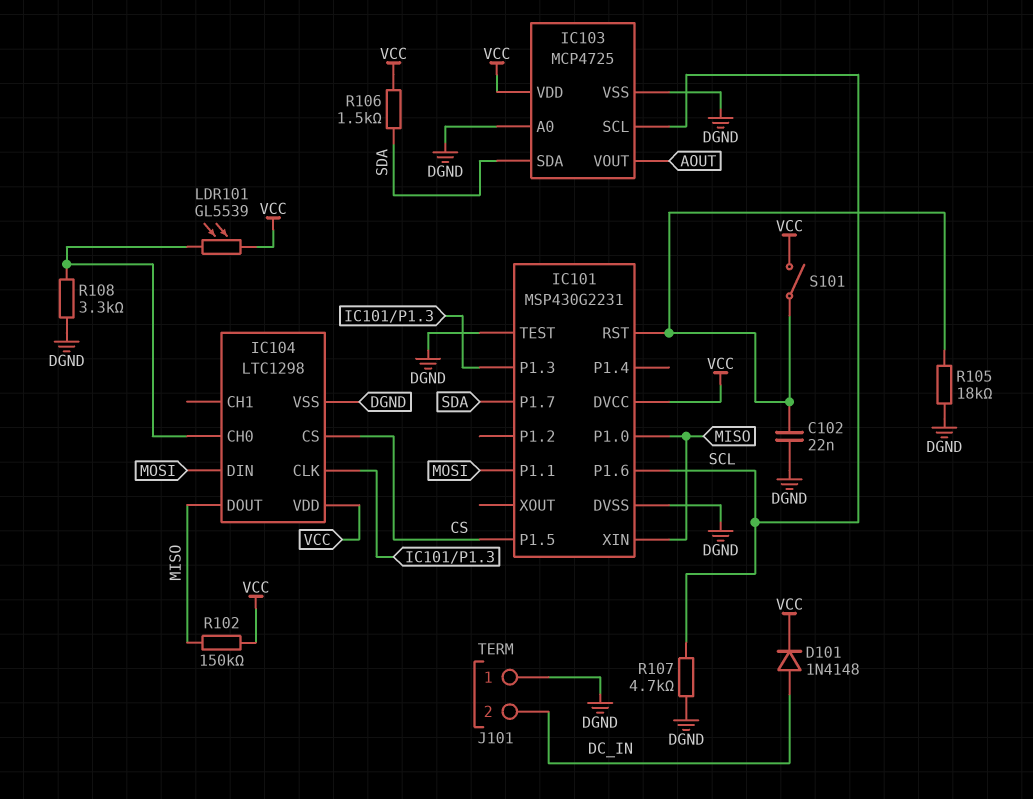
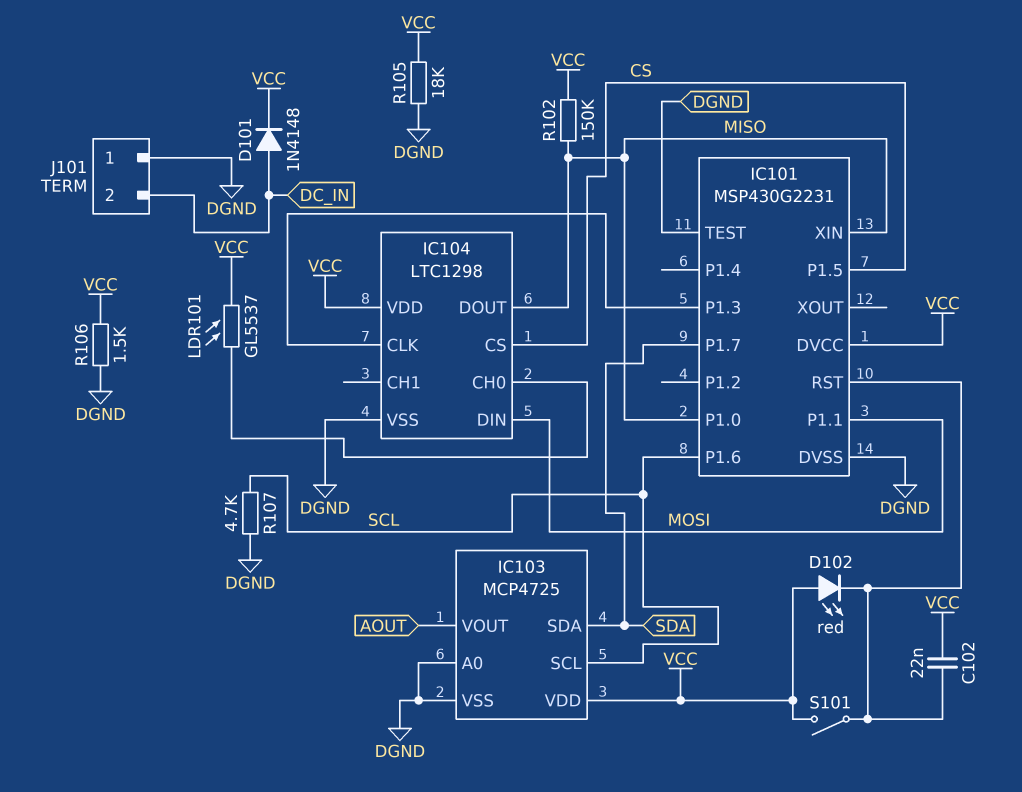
C102: 22nF (DGND, IC101/RST) -> 22nF (IC101/RST, VCC)
D102: none -> LED red (A VCC, K IC101/RST)
LDR101: GL5539 (IC104/CH0, VCC) -> GL5537 (IC104/CH0, VCC)
R105: 18k (DGND, IC101/RST) -> 18k (DGND, VCC)
R106: 1.5k (SDA, VCC) -> 1.5k (DGND, VCC)
R108: 3.3k (DGND, IC104/CH0) -> none

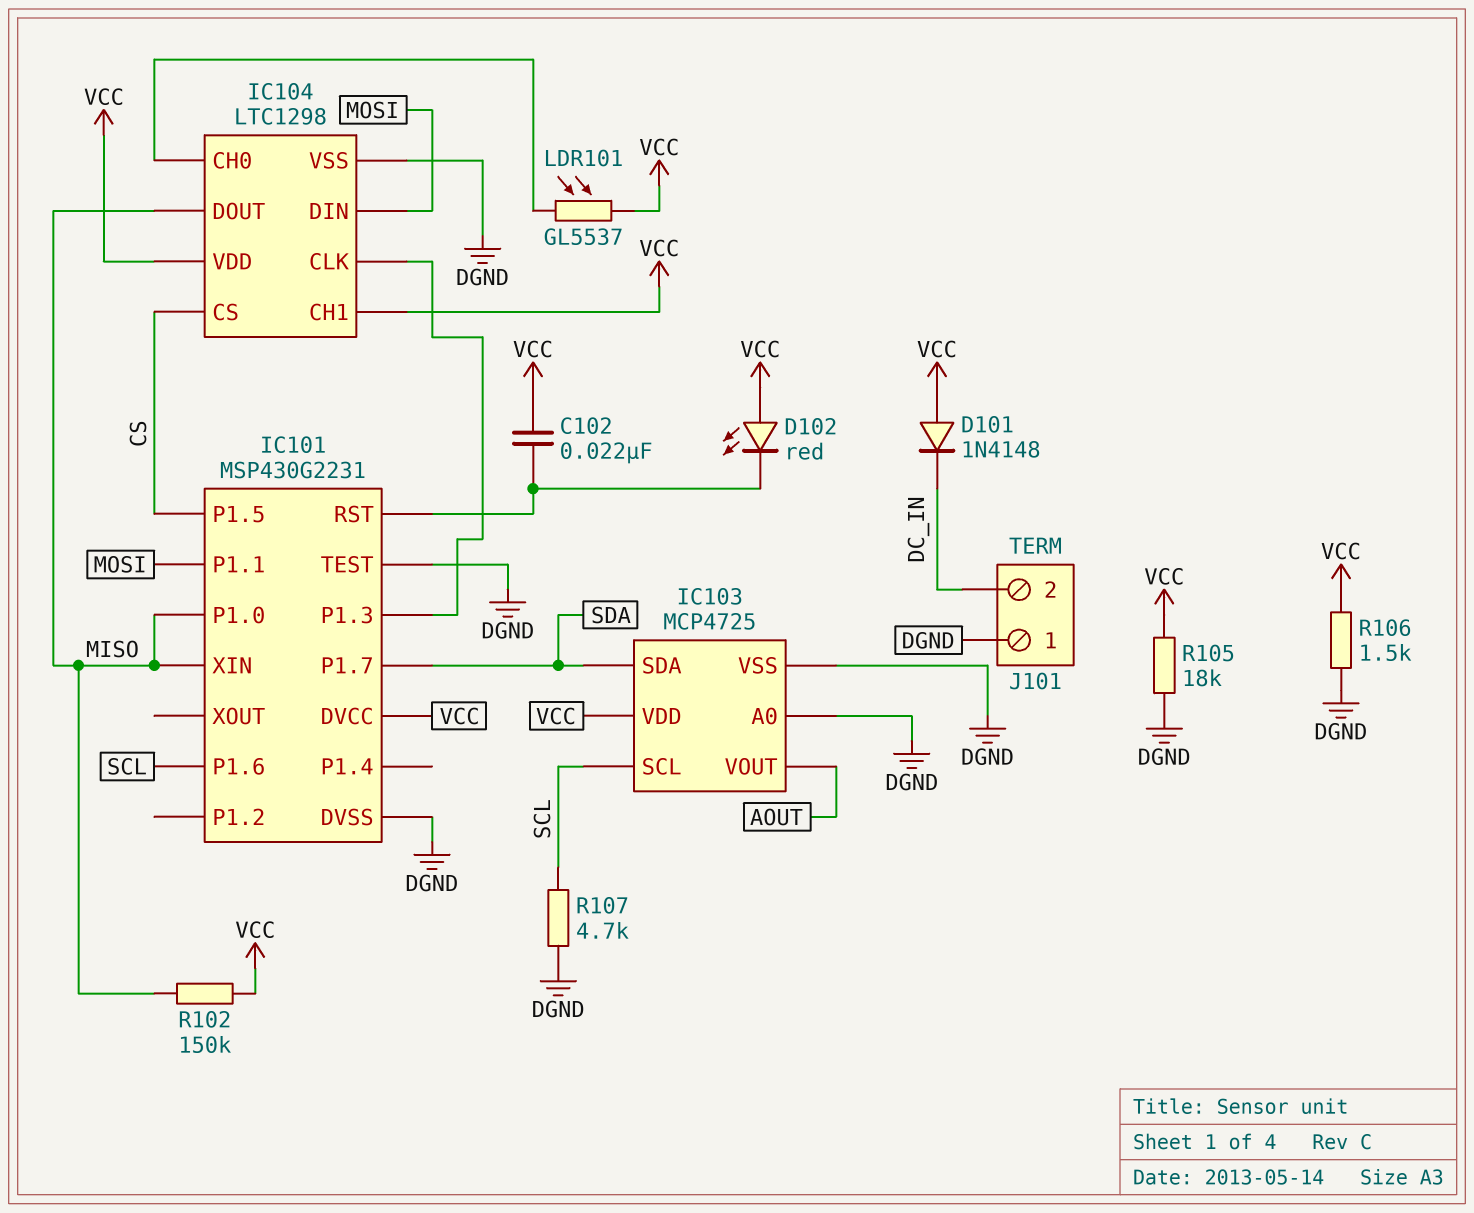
D101: diode 1N4148 (A DC_IN, K VCC) -> diode 1N4148 (A VCC, K DC_IN)
IC104 pin CH1: none -> VCC
S101: switch (IC101/RST, VCC) -> none

